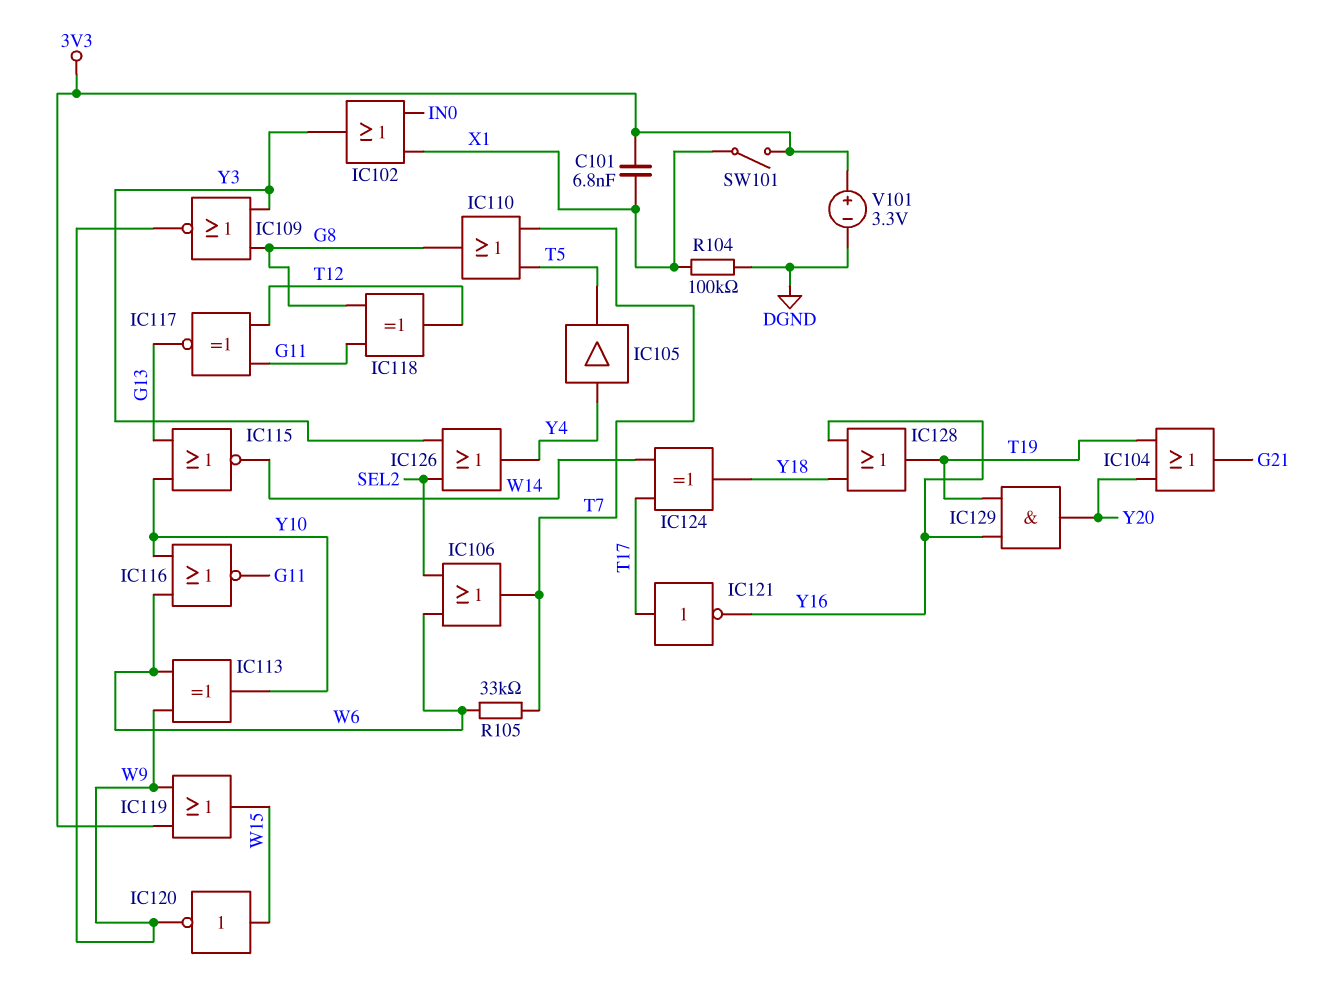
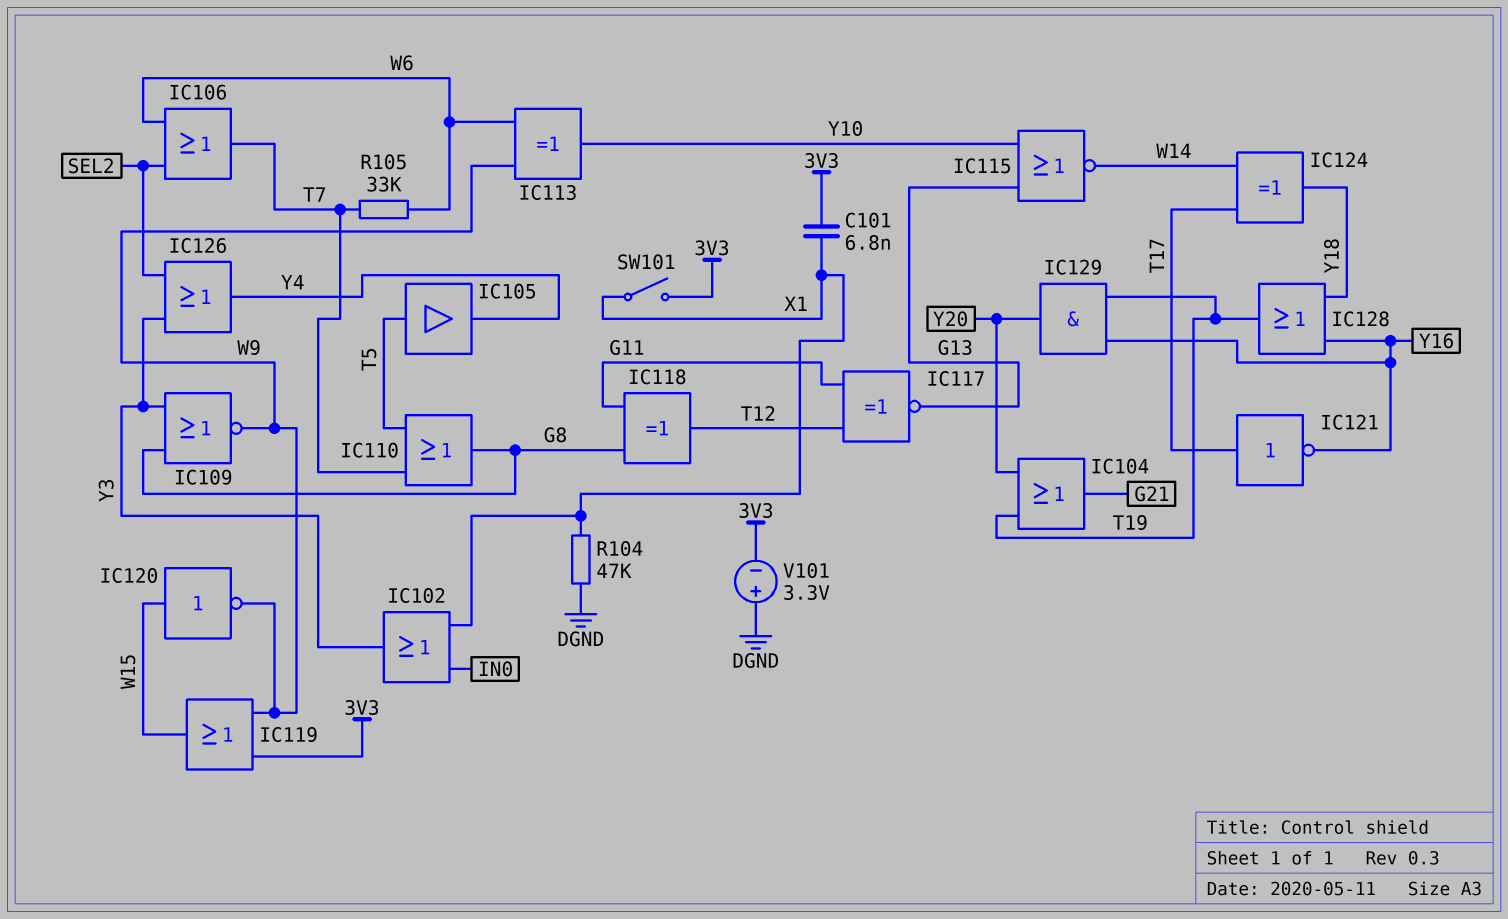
IC105: buffer (in Y4, out T5) -> buffer (in T5, out Y4)
IC116: NOR (in W6, in Y10, out G11) -> none
R104: 100k (DGND, X1) -> 47k (DGND, X1)
V101: 3.3V (plus 3V3, minus DGND) -> 3.3V (plus DGND, minus 3V3)

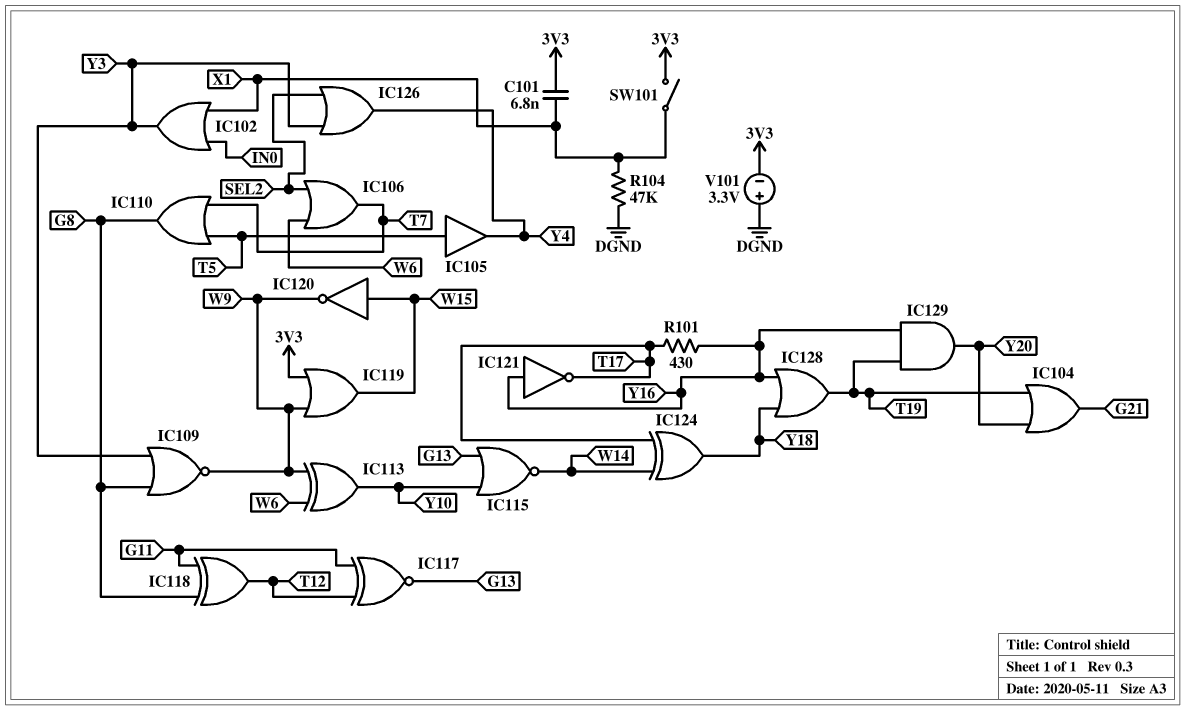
IC121: NOT (in T17, out Y16) -> NOT (in Y16, out T17)
R101: none -> 430 (T17, Y16)
R105: 33k (T7, W6) -> none

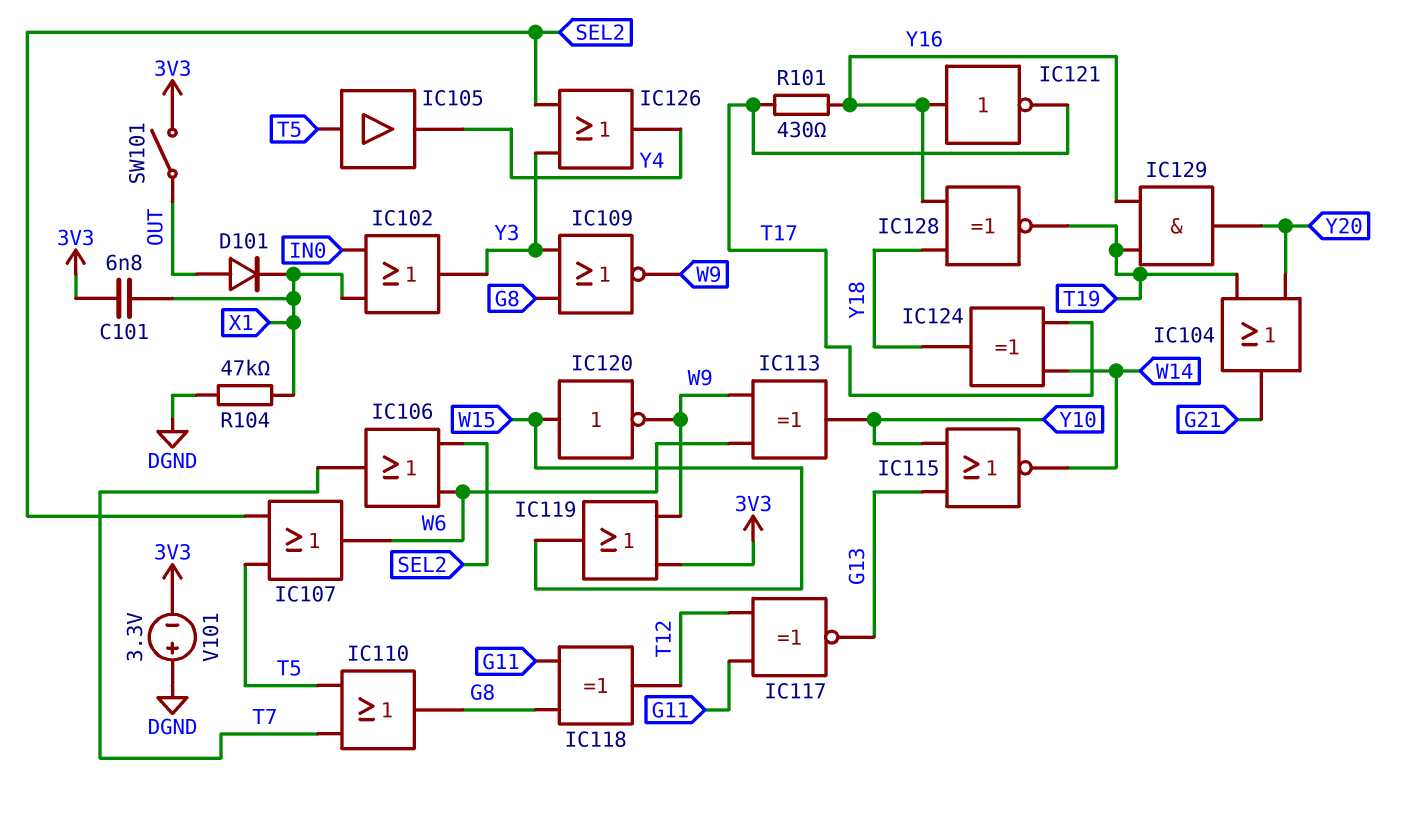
D101: none -> diode (A OUT, K X1)
IC107: none -> OR (in SEL2, in T5, out W6)
IC128: OR (in Y16, in Y18, out T19) -> XNOR (in Y16, in Y18, out T19)
SW101: switch (3V3, X1) -> switch (3V3, OUT)

